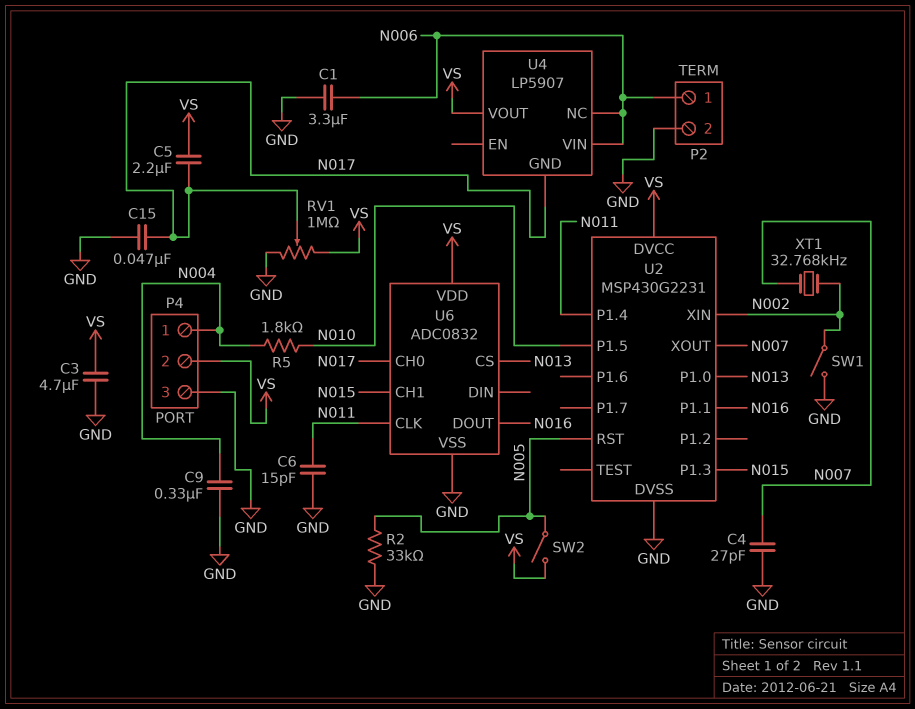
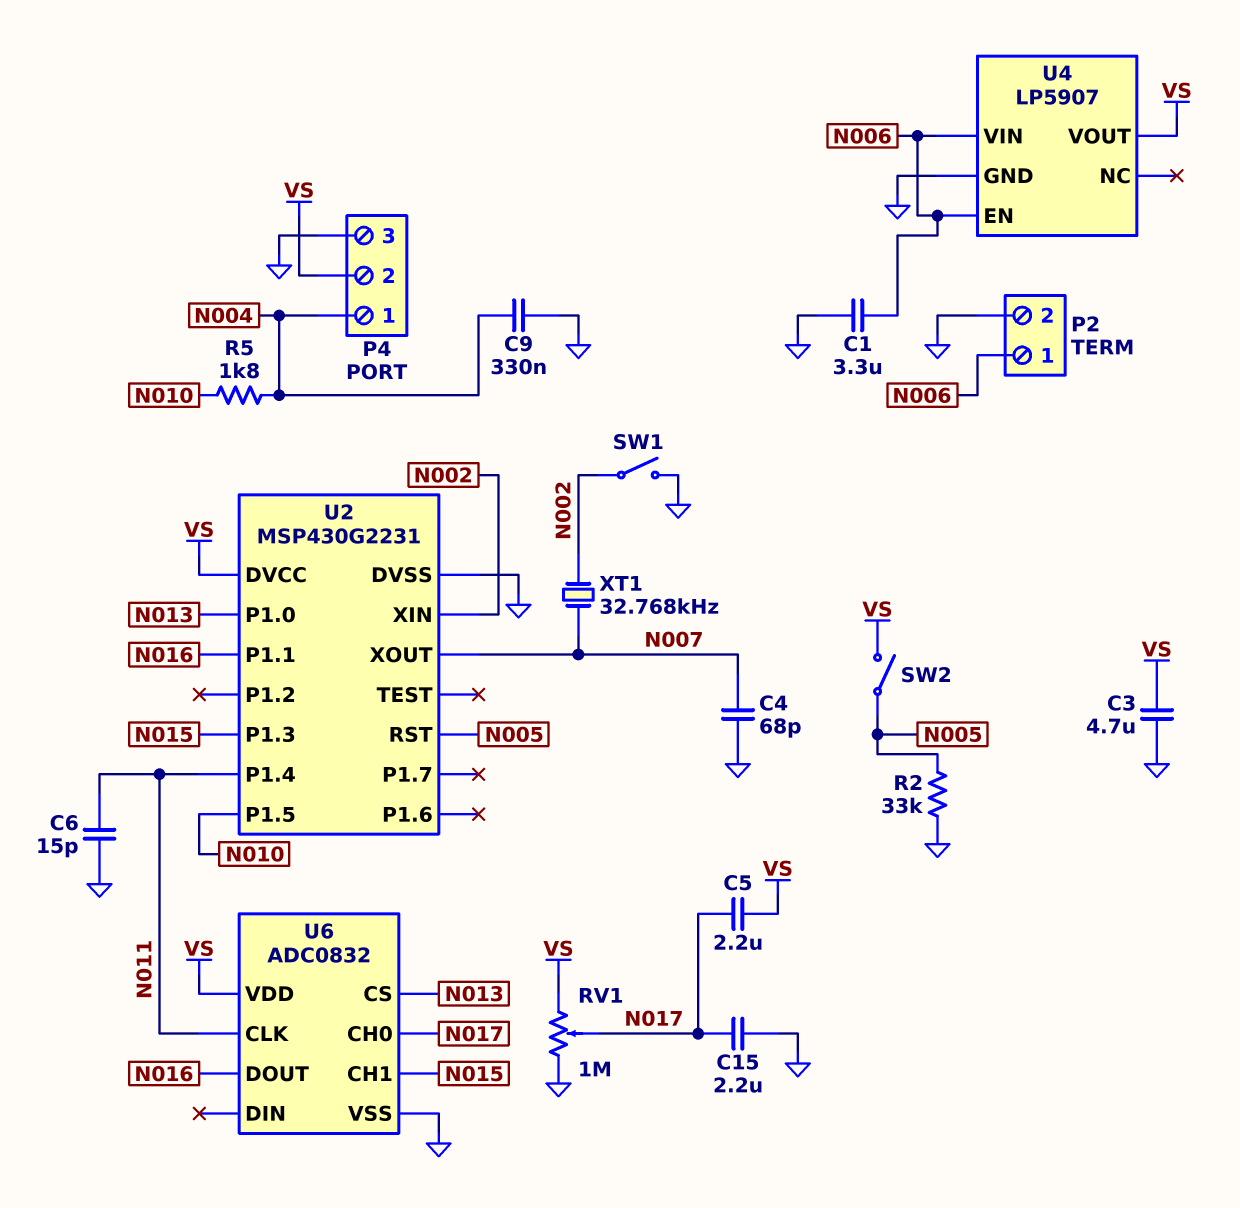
C4: 27pF (GND, N007) -> 68pF (GND, N007)
C15: 47nF (GND, N017) -> 2.2uF (GND, N017)
U4 pin EN: none -> N006
U4 pin GND: N017 -> GND
U4 pin NC: N006 -> none

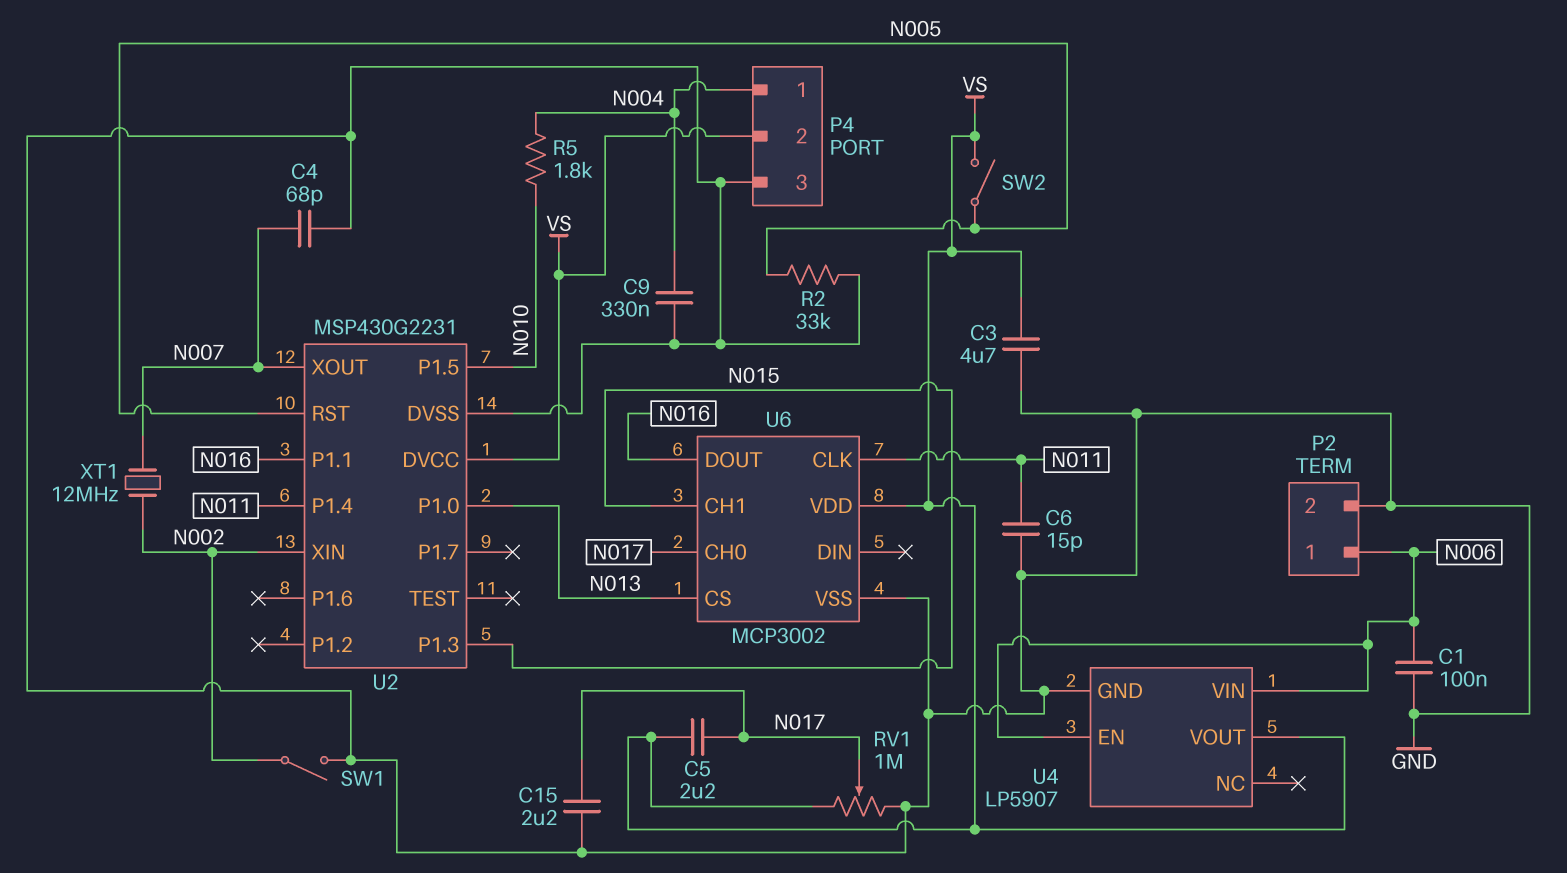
C1: 3.3uF (GND, N006) -> 100nF (GND, N006)
U6: ADC0832 -> MCP3002
XT1: 32.768kHz (N002, N007) -> 12MHz (N002, N007)

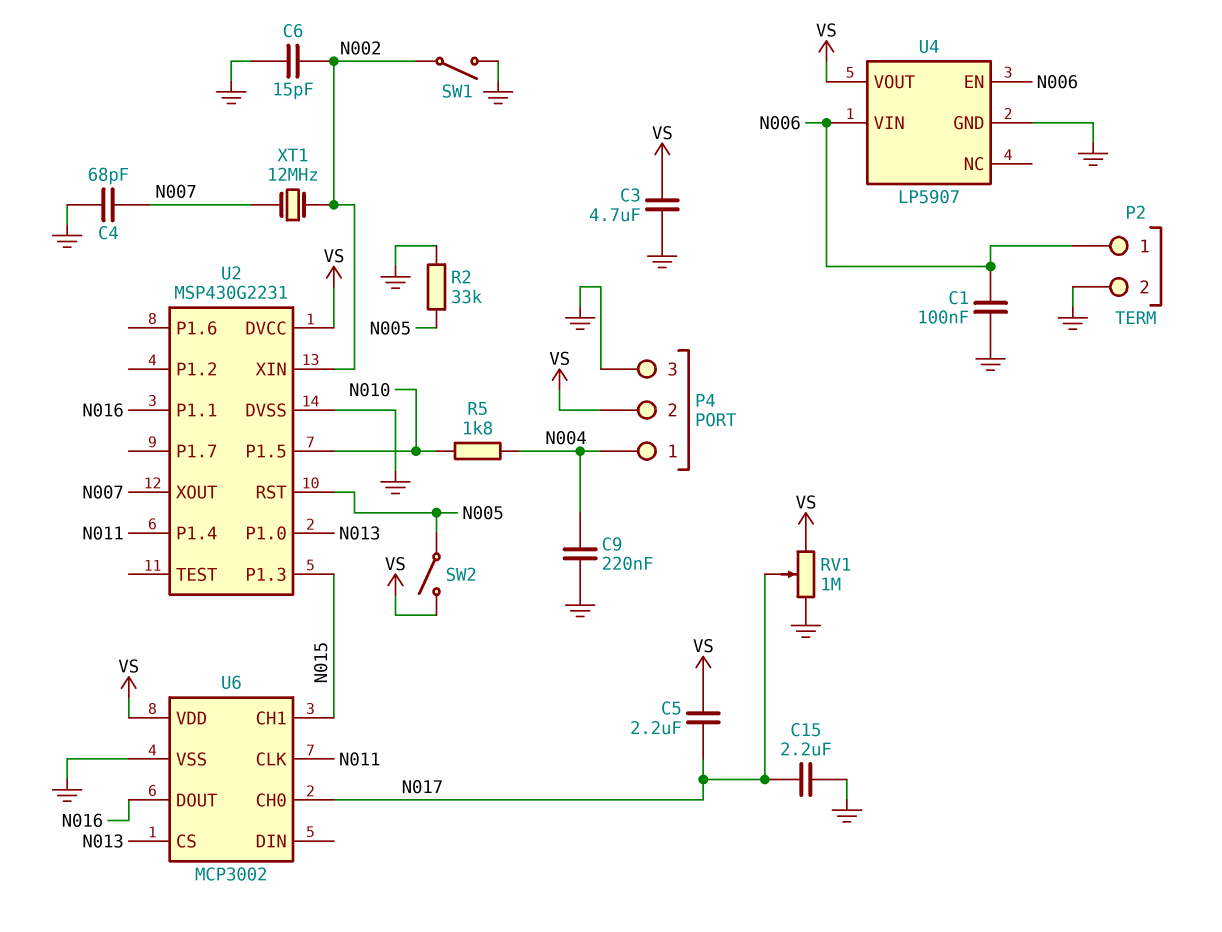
C6: 15pF (GND, N011) -> 15pF (GND, N002)
C9: 330nF (GND, N004) -> 220nF (GND, N004)

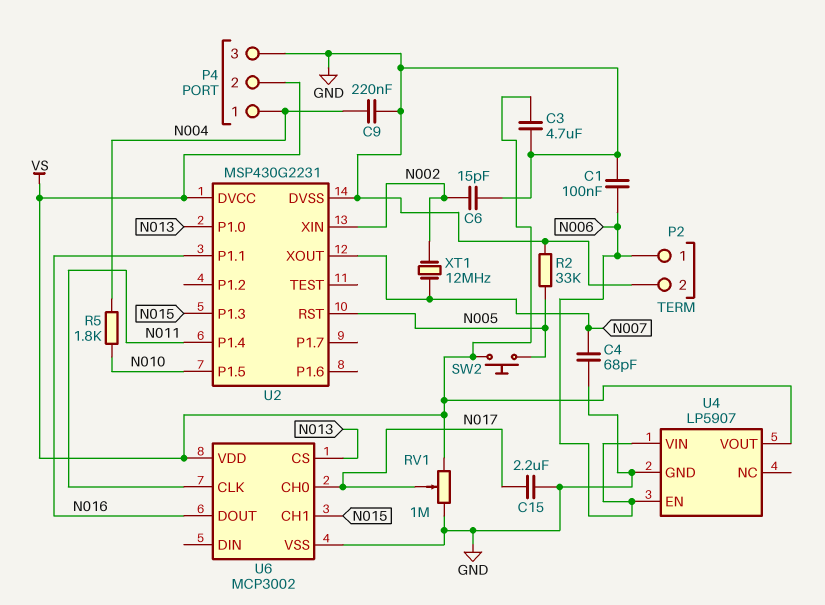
C5: 2.2uF (N017, VS) -> none
SW1: switch (GND, N002) -> none
SW2: switch (N005, VS) -> button (N005, VS)

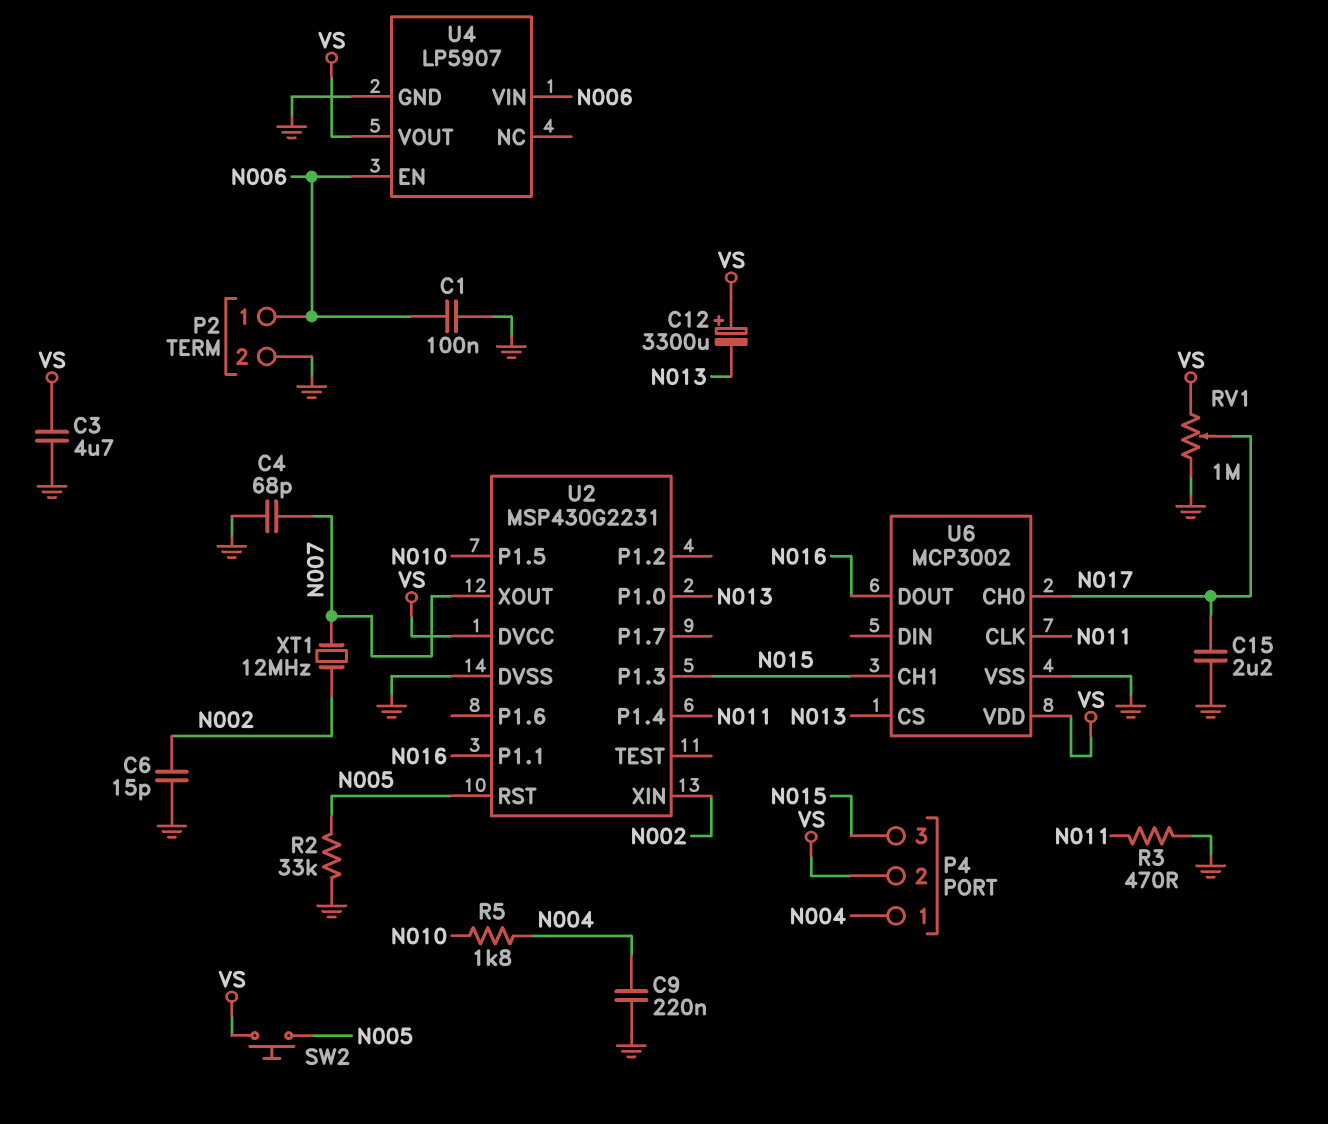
C12: none -> 3300uF (plus VS, minus N013)
P4 pin 3: GND -> N015
R3: none -> 470 (GND, N011)

